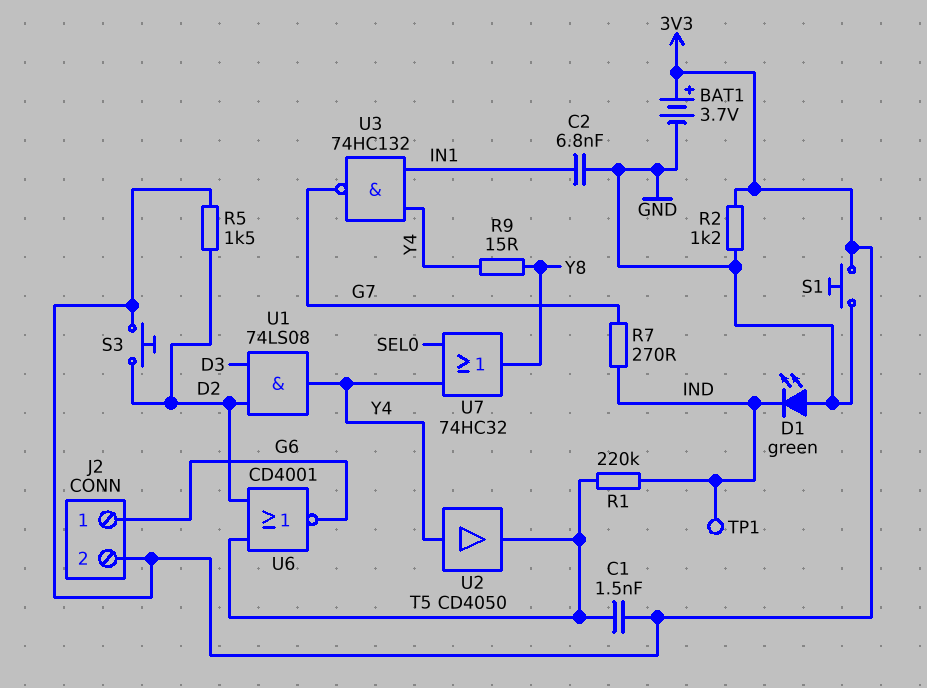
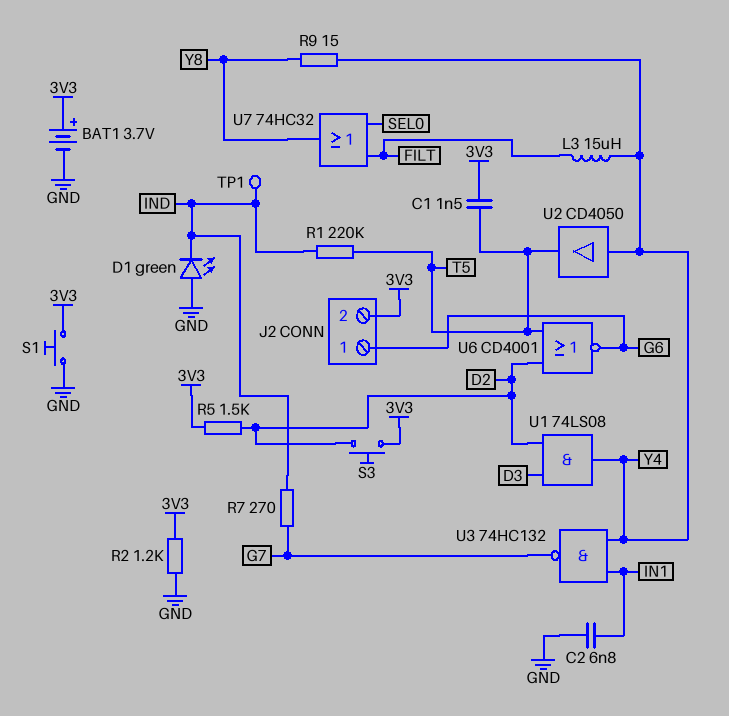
L3: none -> 15uH (FILT, Y4)
U7: OR 74HC32 (in SEL0, in Y4, out Y8) -> OR 74HC32 (in FILT, in SEL0, out Y8)

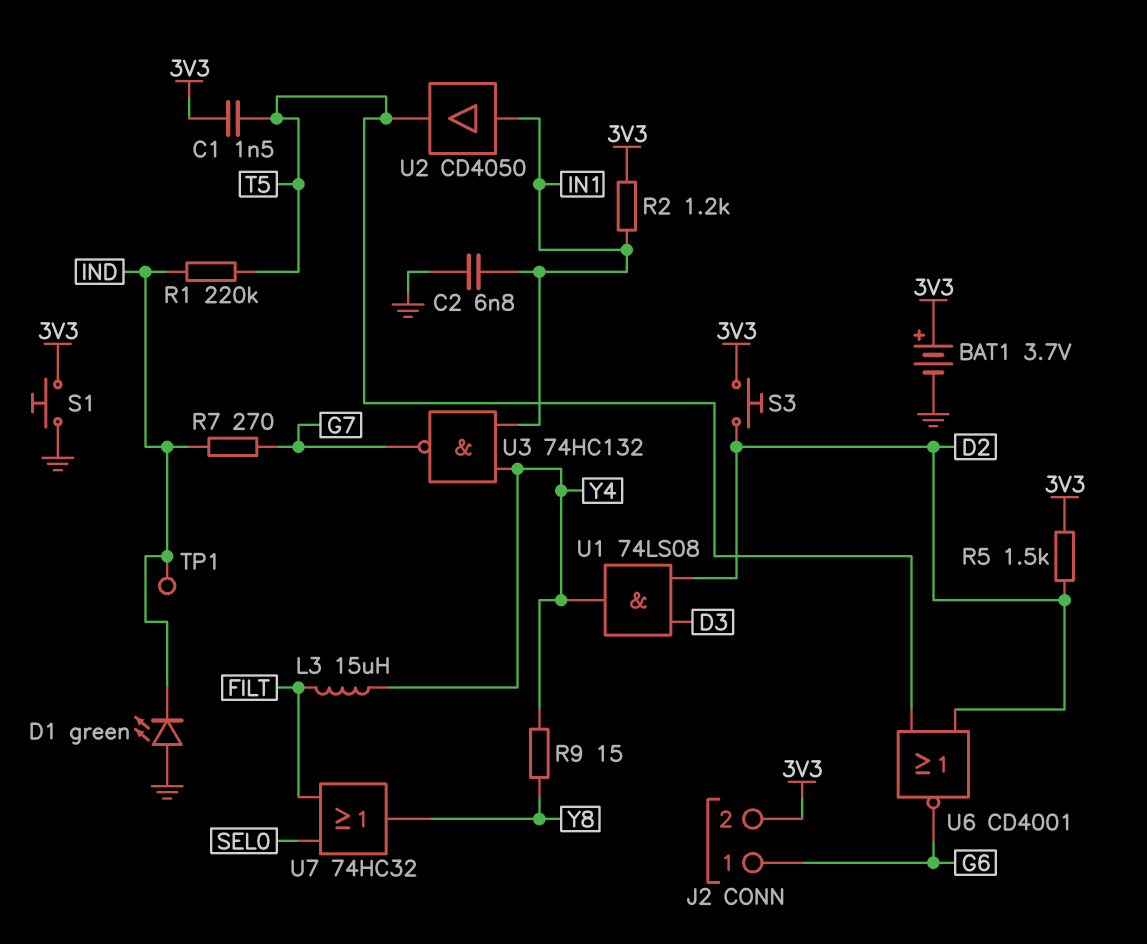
R2: 1.2k (3V3, GND) -> 1.2k (3V3, IN1)
U2: buffer CD4050 (in Y4, out T5) -> buffer CD4050 (in IN1, out T5)

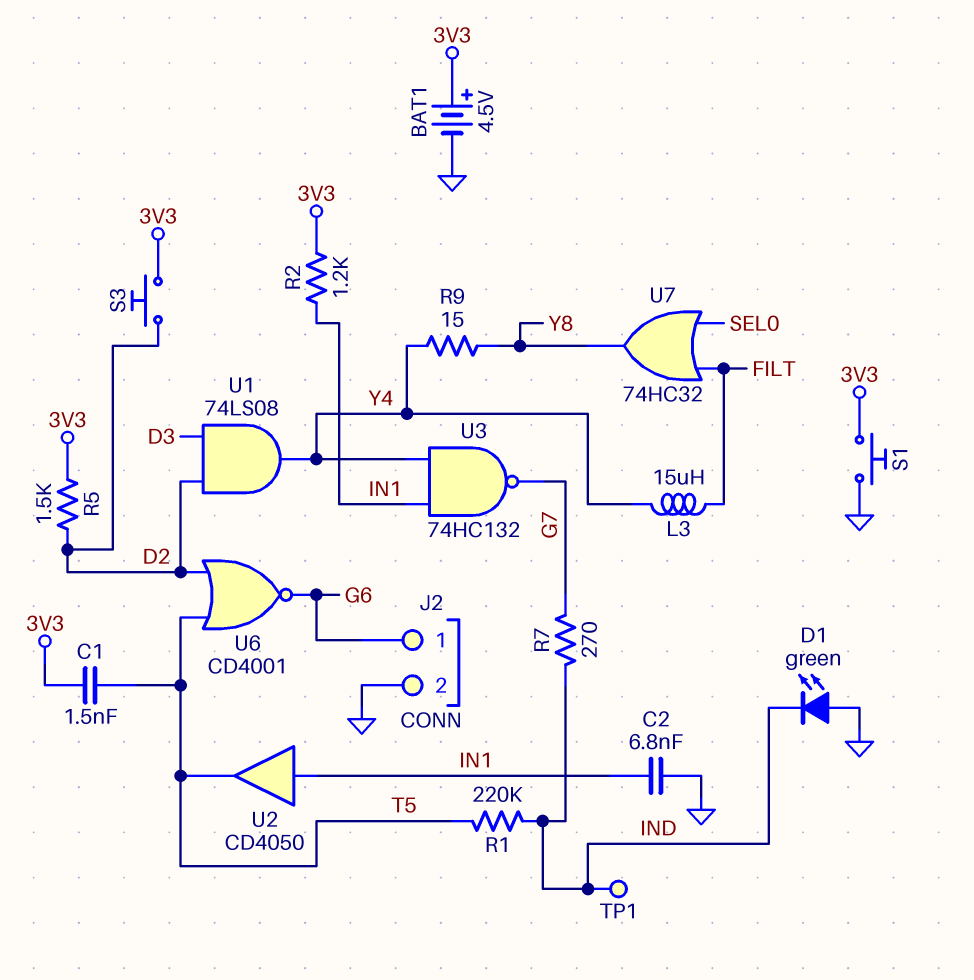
BAT1: 3.7V (plus 3V3, minus GND) -> 4.5V (plus 3V3, minus GND)
J2 pin 2: 3V3 -> GND

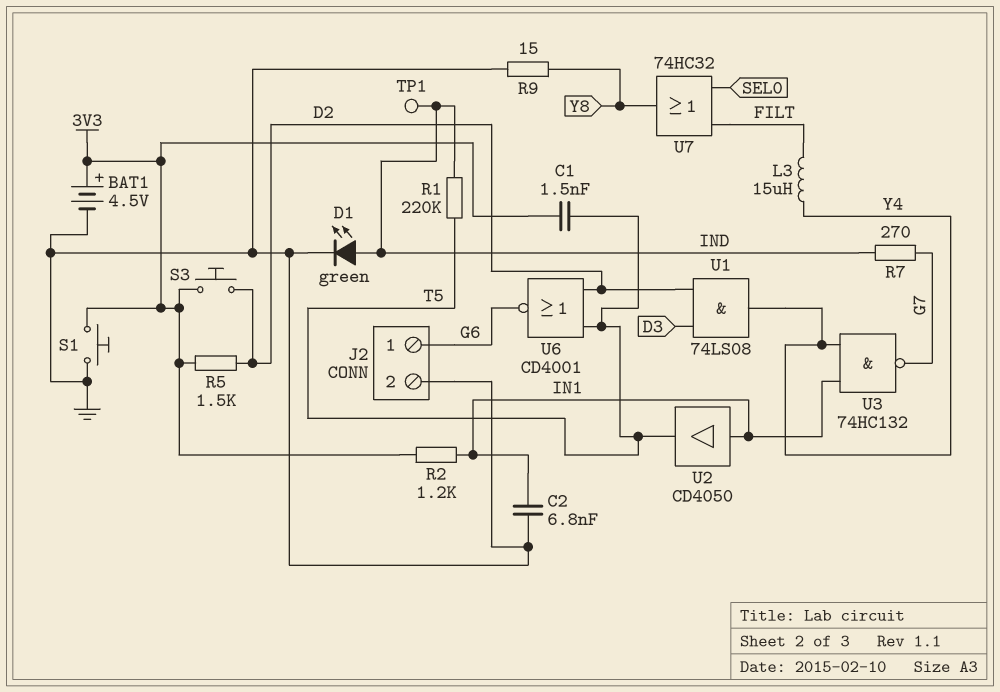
D1: LED green (A GND, K IND) -> LED green (A IND, K GND)
R9: 15 (Y4, Y8) -> 15 (GND, Y8)

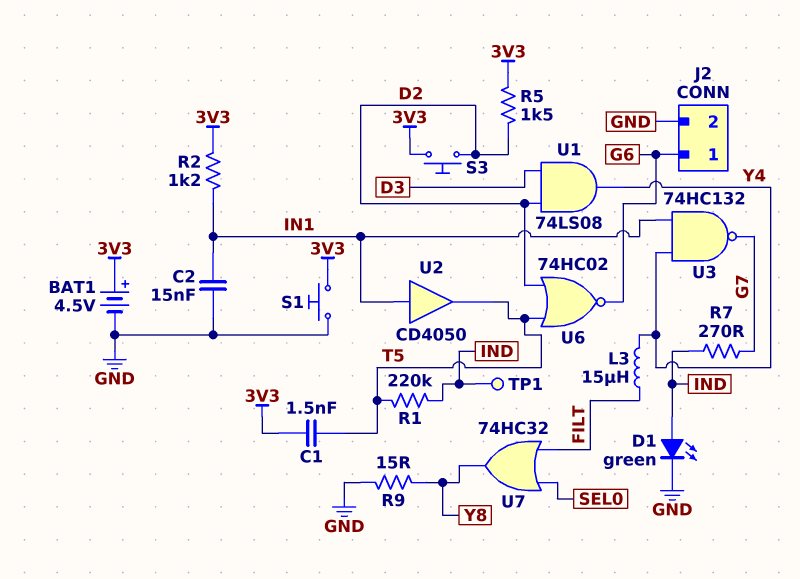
C2: 6.8nF (GND, IN1) -> 15nF (GND, IN1)
U6: NOR CD4001 (in D2, in T5, out G6) -> NOR 74HC02 (in D2, in T5, out G6)

